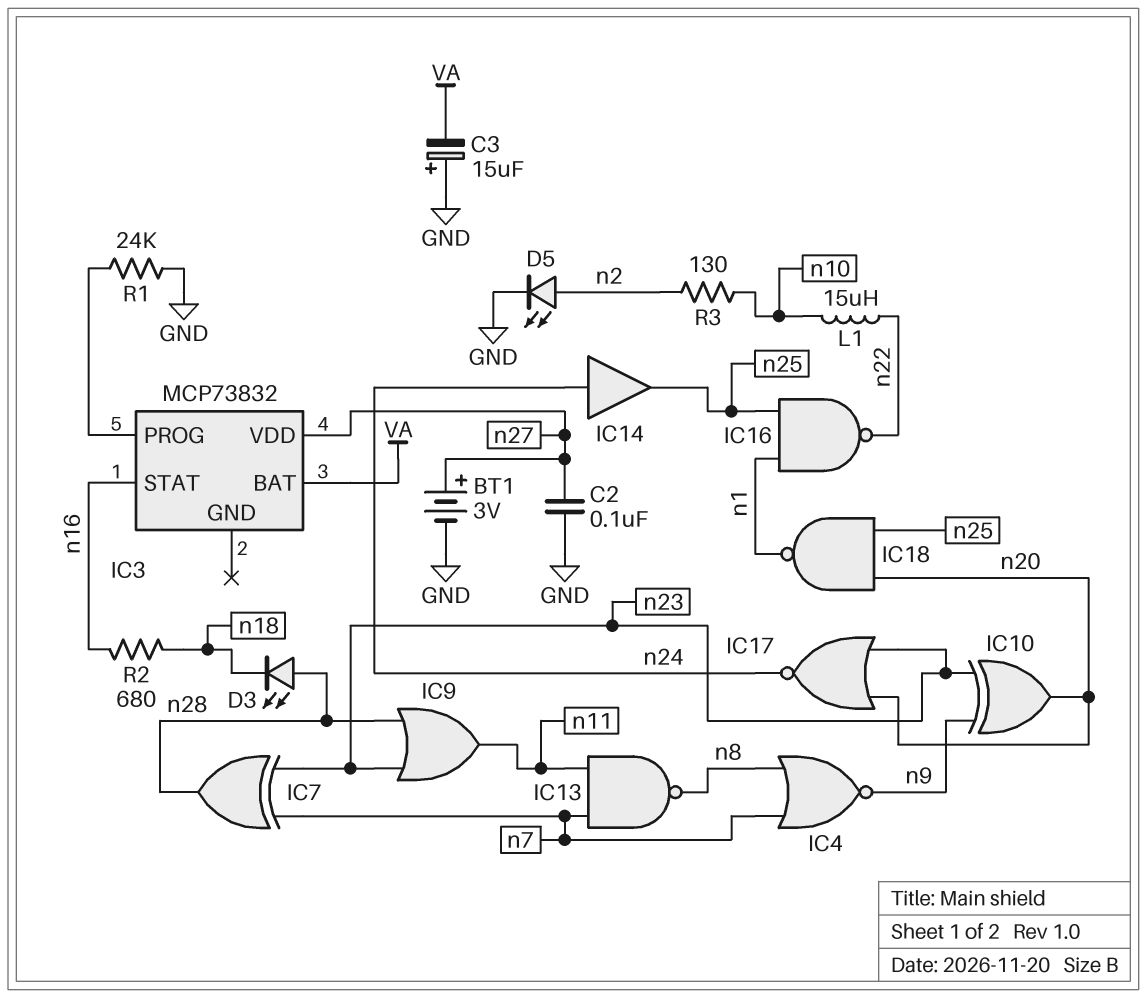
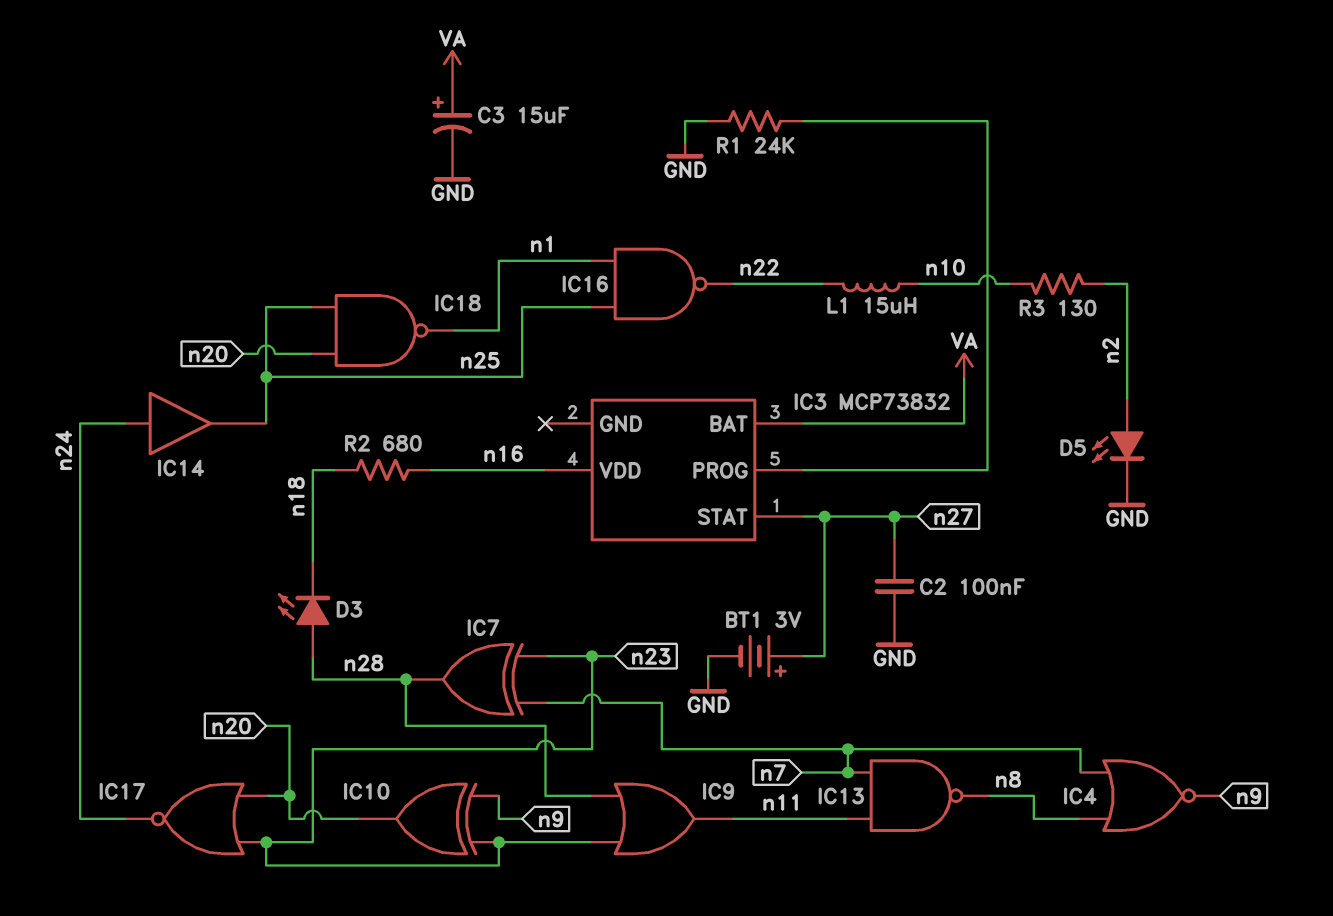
C3: 15uF (plus GND, minus VA) -> 15uF (plus VA, minus GND)
IC3 pin STAT: n16 -> n27
IC3 pin VDD: n27 -> n16

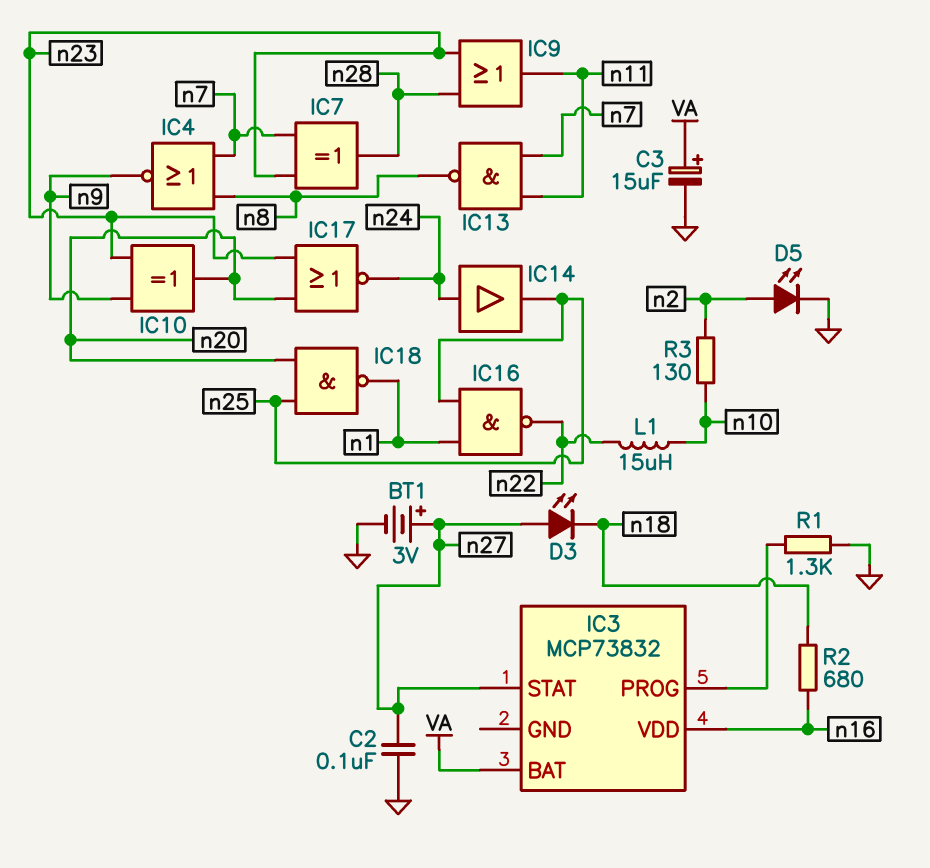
D3: LED (A n28, K n18) -> LED (A n27, K n18)
R1: 24k (GND, IC3/PROG) -> 1.3k (GND, IC3/PROG)

